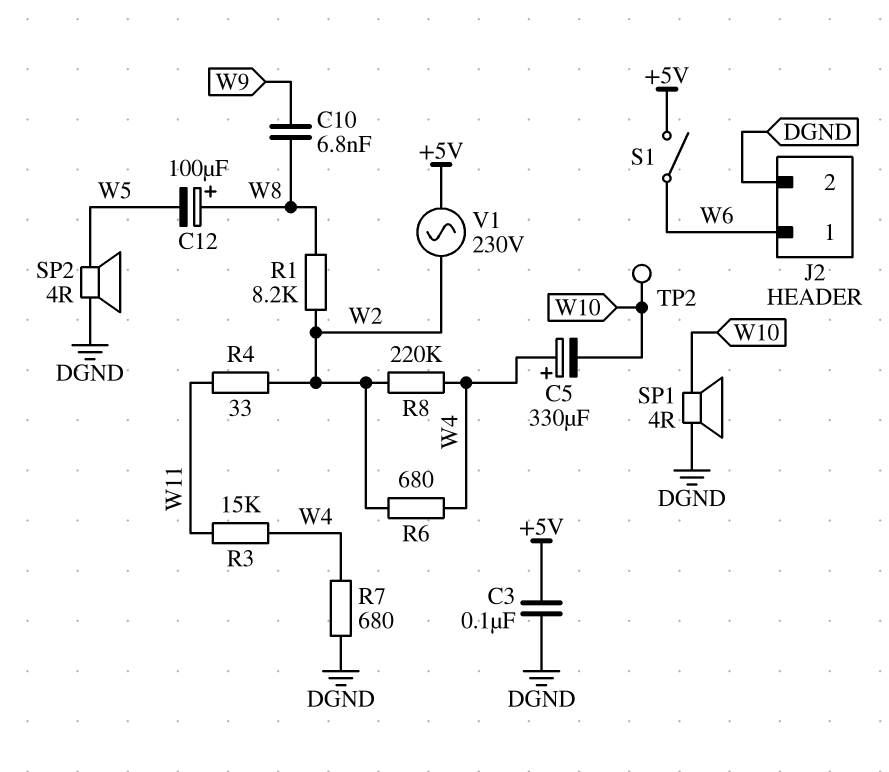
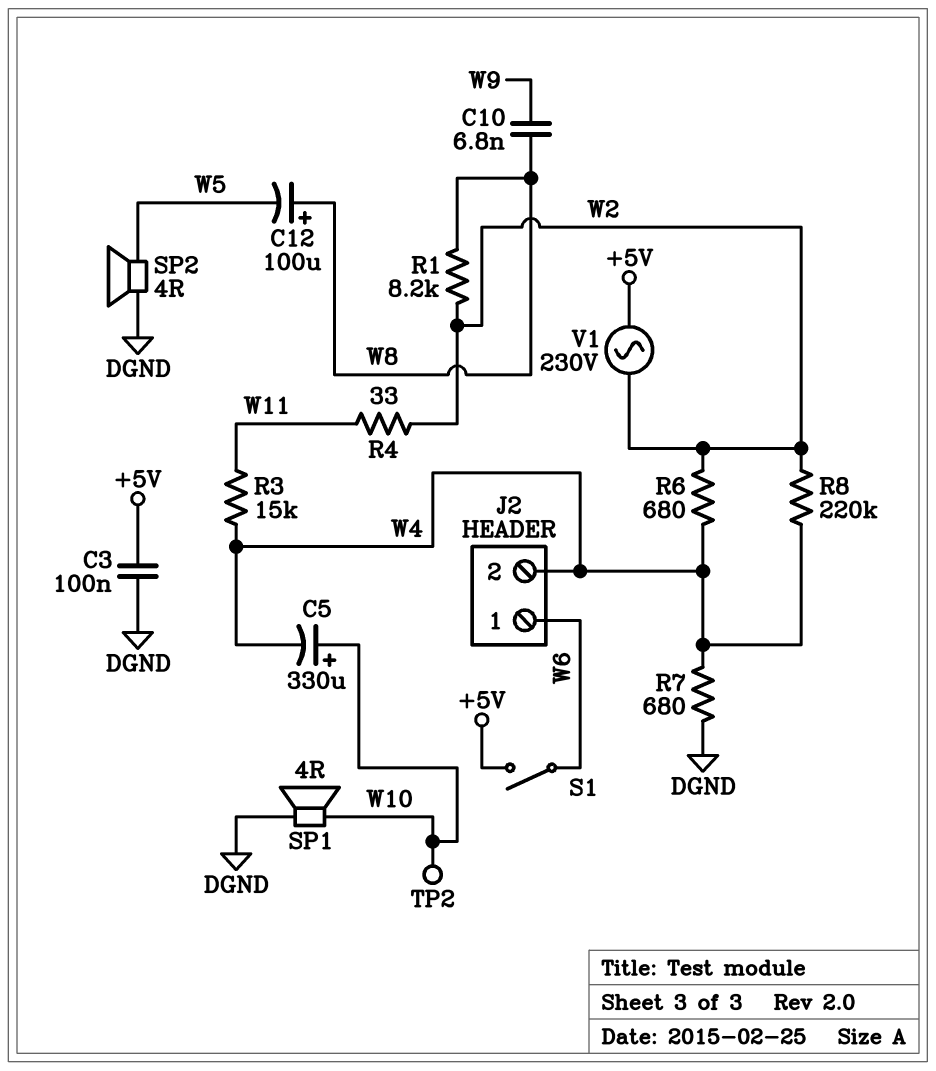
C5: 330uF (plus W4, minus W10) -> 330uF (plus W10, minus W4)
J2 pin 2: DGND -> W4

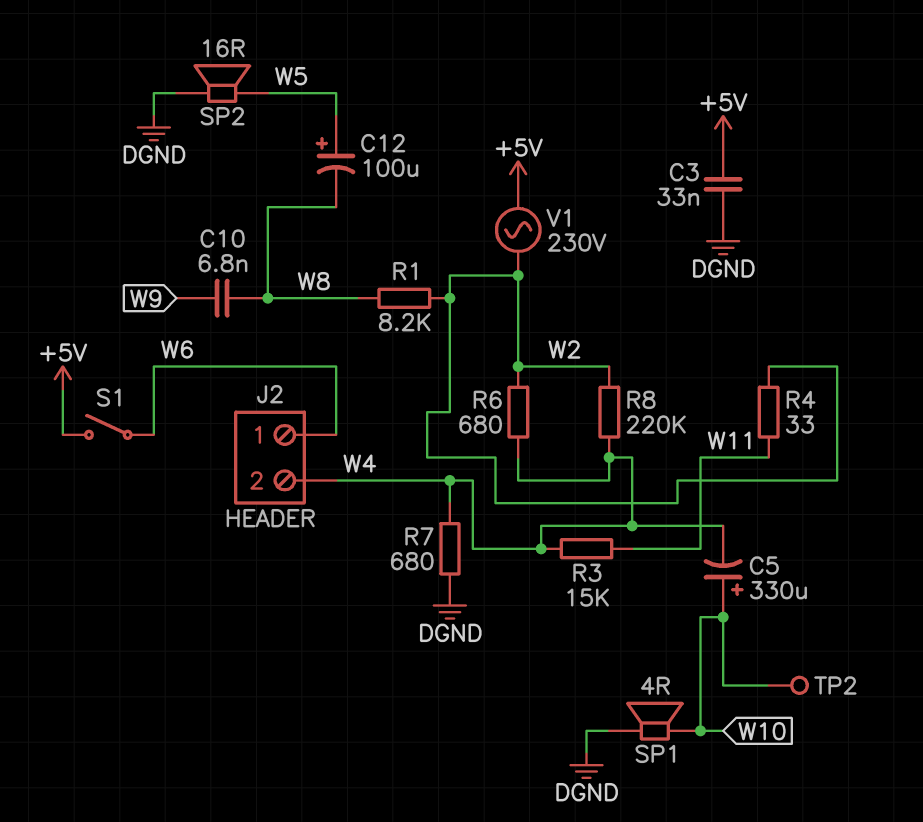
C3: 100nF (+5V, DGND) -> 33nF (+5V, DGND)
C12: 100uF (plus W8, minus W5) -> 100uF (plus W5, minus W8)
SP2: speaker 4R (DGND, W5) -> speaker 16R (DGND, W5)

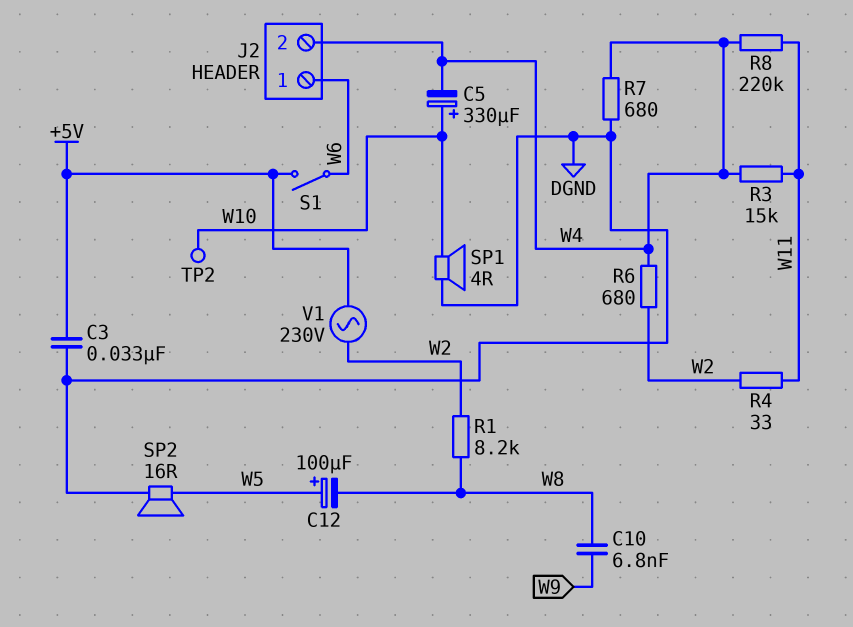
R8: 220k (W2, W4) -> 220k (W4, W11)

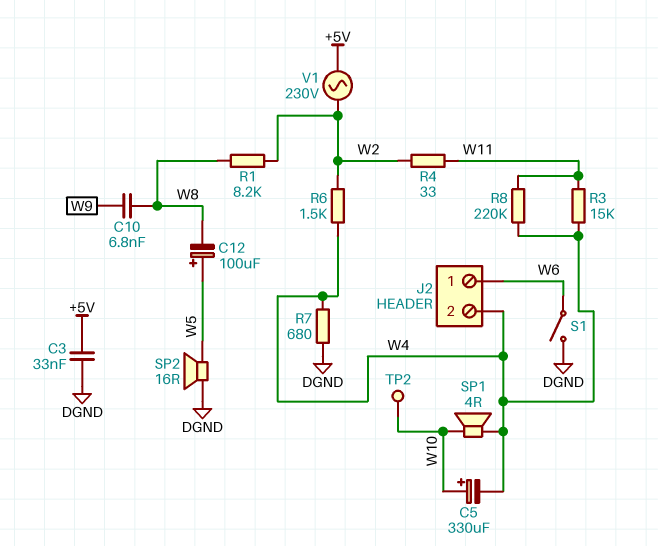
R6: 680 (W2, W4) -> 1.5k (W2, W4)
S1: switch (+5V, W6) -> switch (DGND, W6)
SP1: speaker 4R (DGND, W10) -> speaker 4R (W4, W10)

